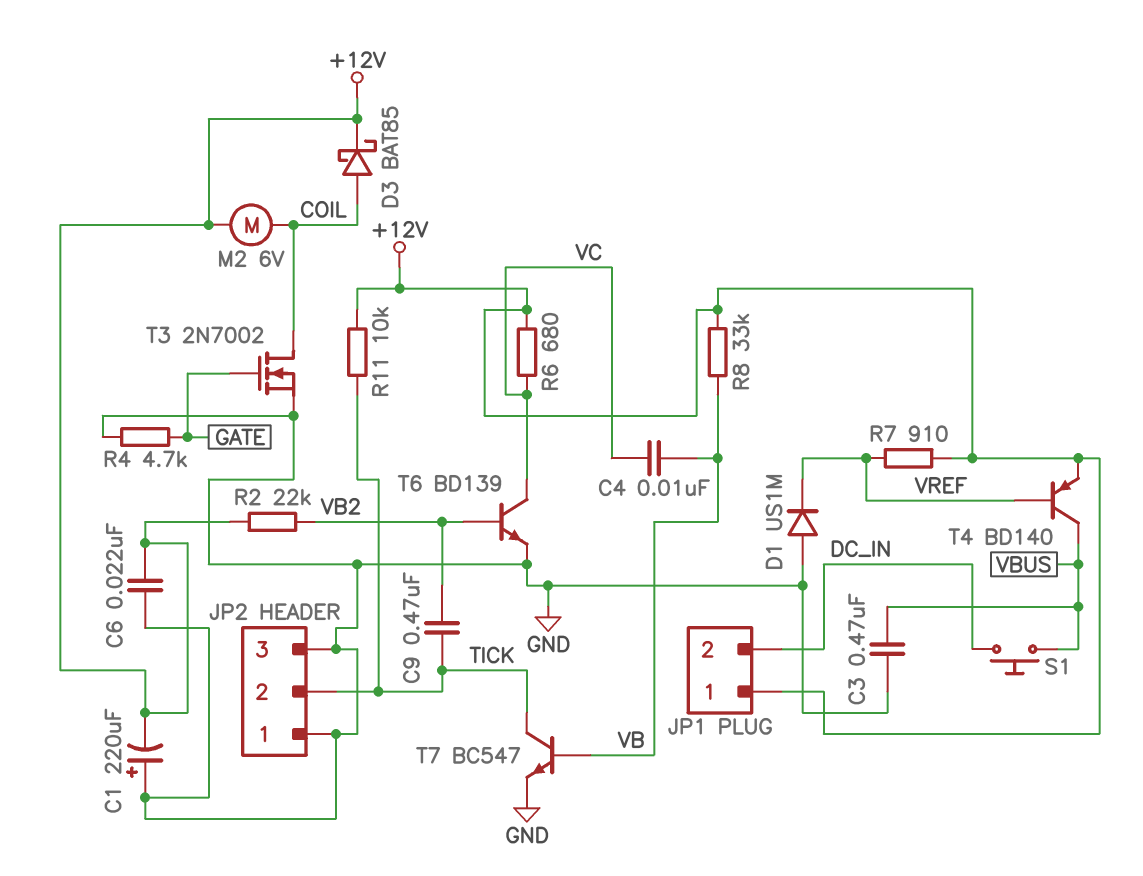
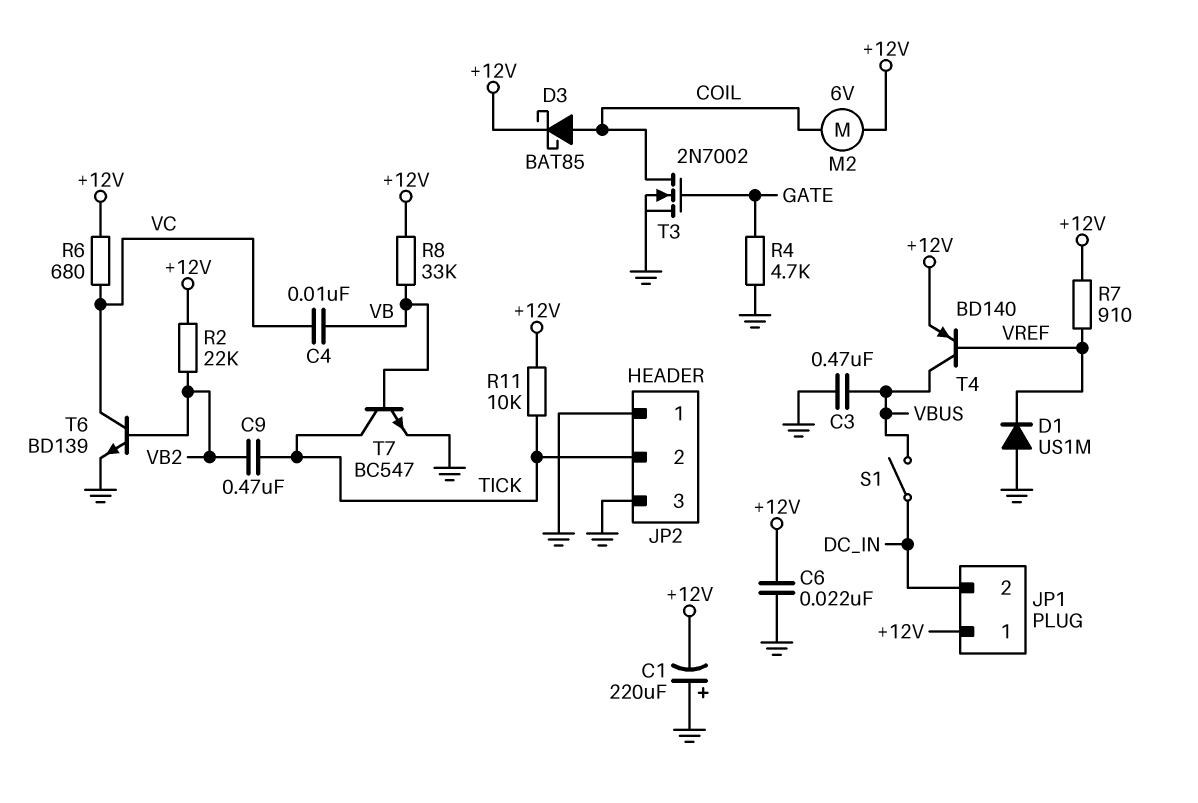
S1: button (DC_IN, VBUS) -> switch (DC_IN, VBUS)

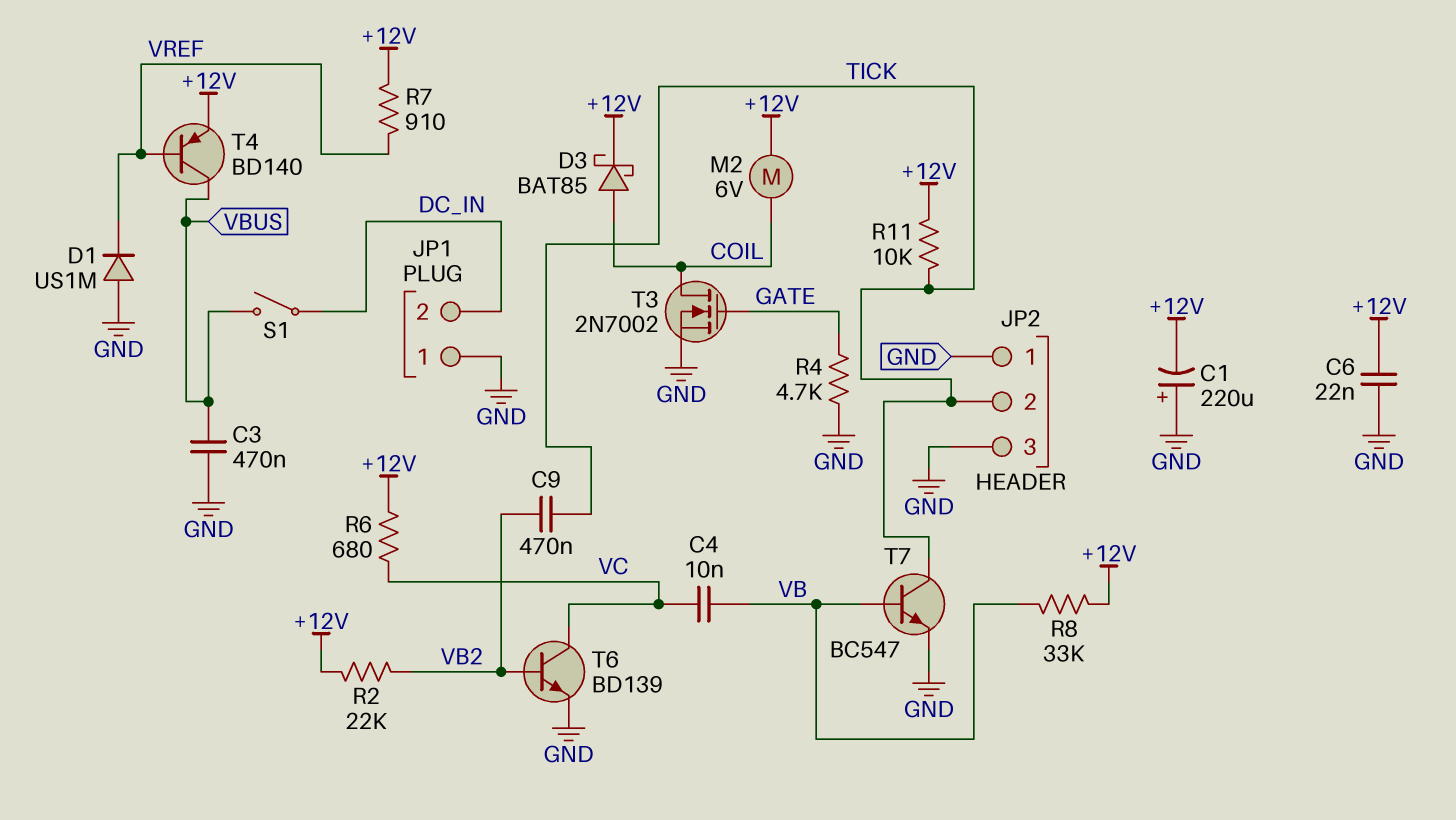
JP1 pin 1: +12V -> GND

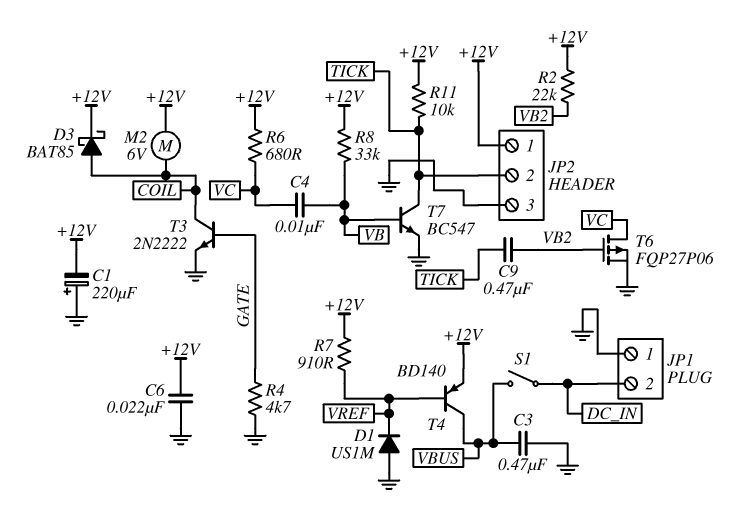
JP2 pin 1: GND -> +12V
T3: NMOS 2N7002 (G GATE, D COIL, S GND) -> NPN 2N2222 (B GATE, C COIL, E GND)
T6: NPN BD139 (B VB2, C VC, E GND) -> PMOS FQP27P06 (G VB2, D VC, S GND)

